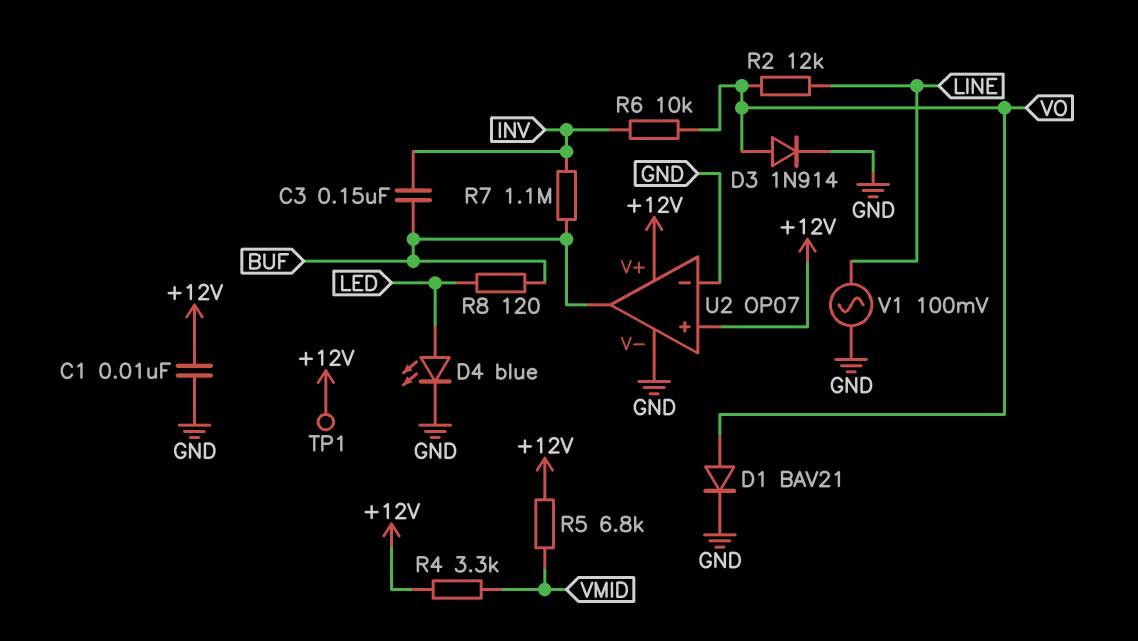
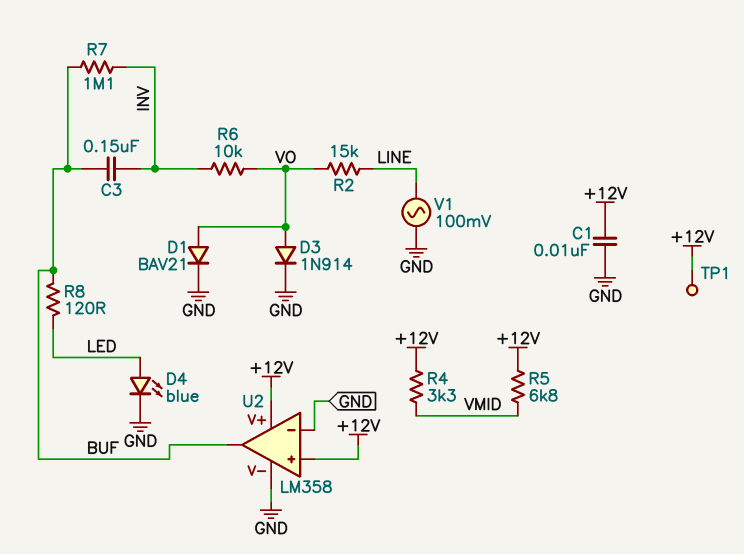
R2: 12k (LINE, VO) -> 15k (LINE, VO)
U2: OP07 -> LM358

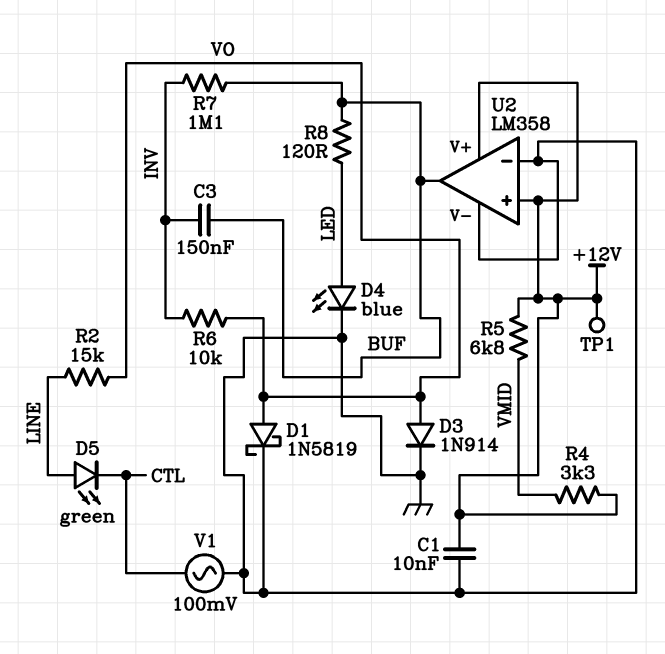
D1: diode BAV21 (A VO, K GND) -> schottky 1N5819 (A VO, K GND)
D5: none -> LED green (A LINE, K CTL)
V1: AC 100mV (GND, LINE) -> AC 100mV (CTL, GND)

